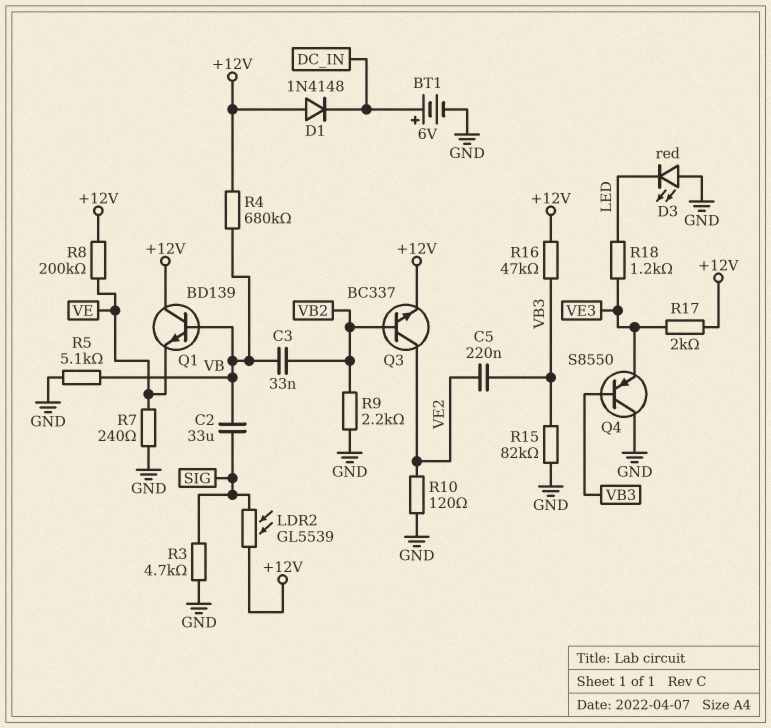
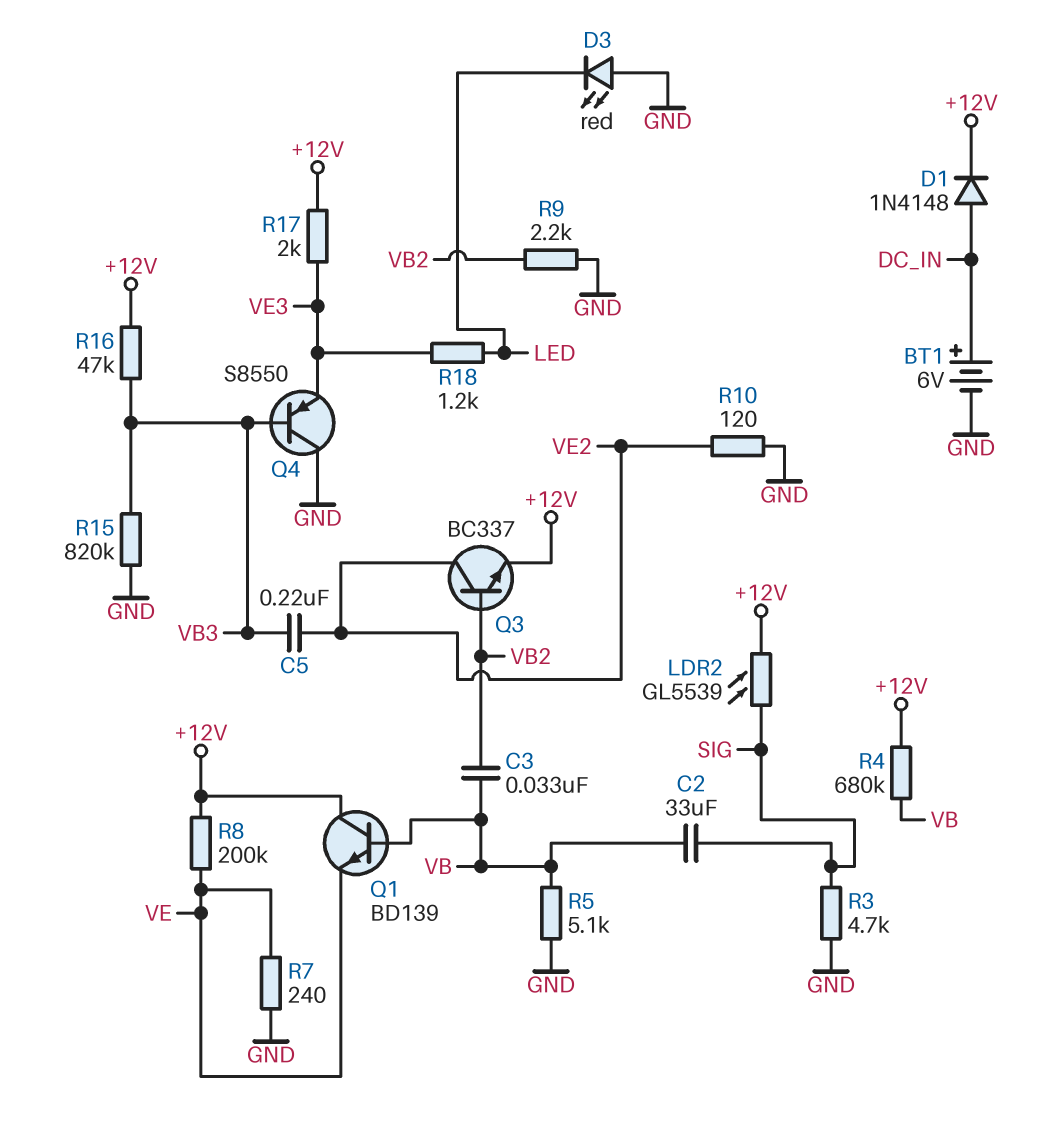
D1: diode 1N4148 (A +12V, K DC_IN) -> diode 1N4148 (A DC_IN, K +12V)
R15: 82k (GND, VB3) -> 820k (GND, VB3)

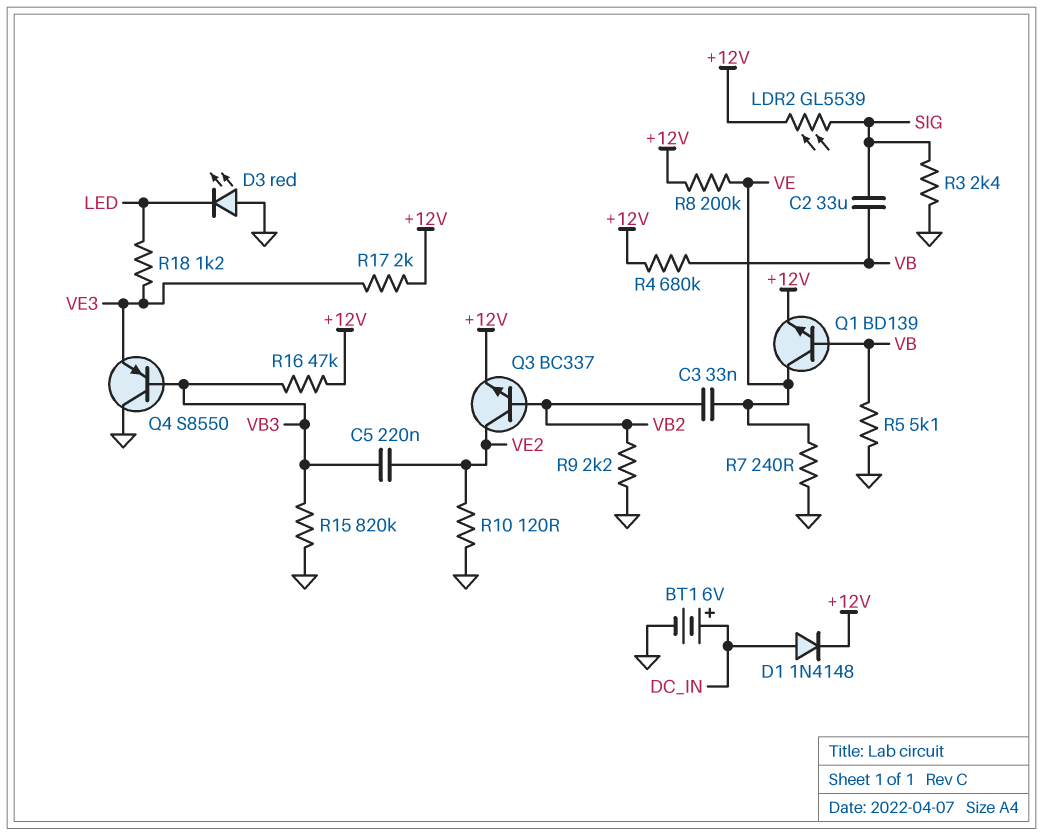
C3: 33nF (VB, VB2) -> 33nF (VB2, VE)
Q1: NPN BD139 (B VB, C +12V, E VE) -> NPN BD139 (B VB, C VE, E +12V)
R3: 4.7k (GND, SIG) -> 2.4k (GND, SIG)

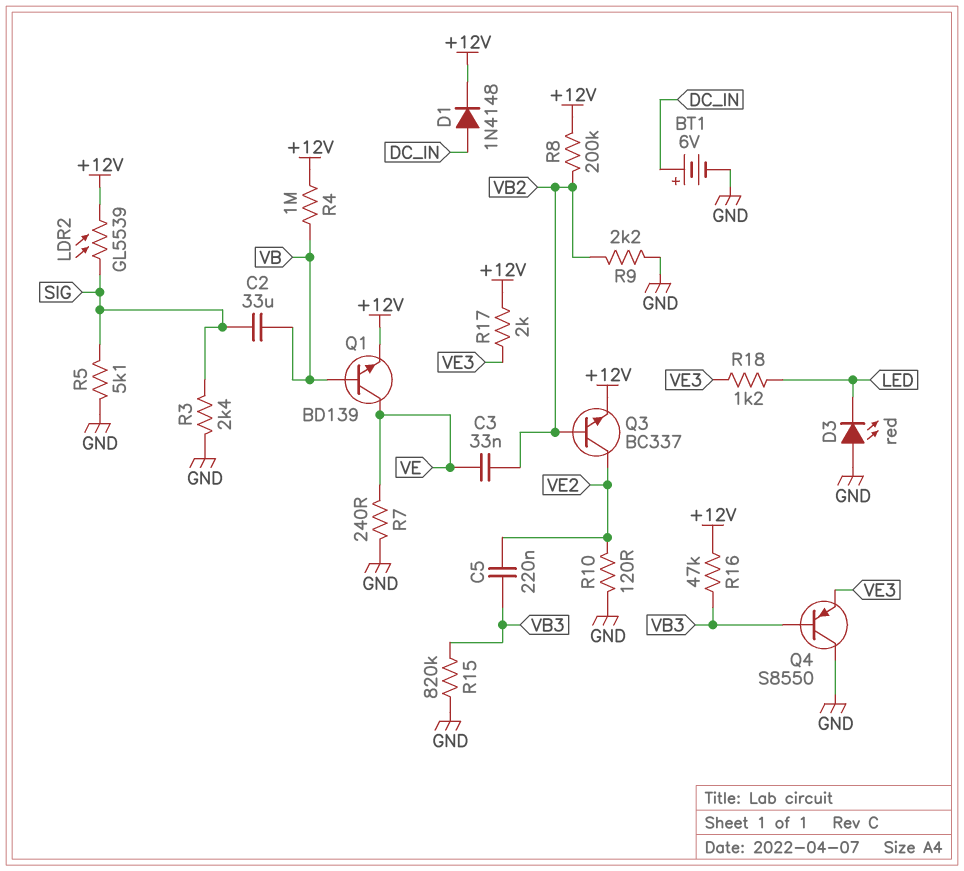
R4: 680k (+12V, VB) -> 1M (+12V, VB)
R5: 5.1k (GND, VB) -> 5.1k (GND, SIG)
R8: 200k (+12V, VE) -> 200k (+12V, VB2)

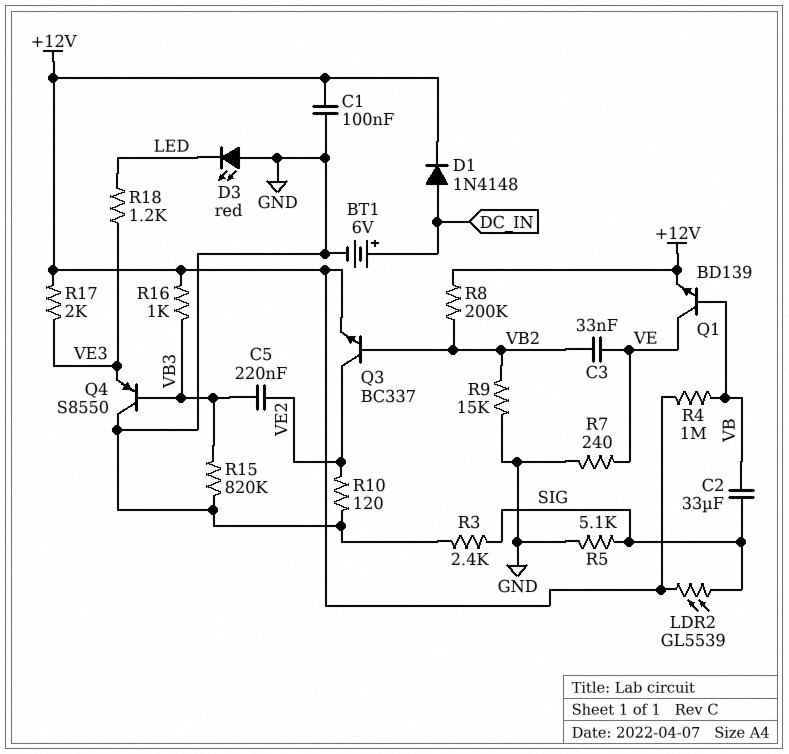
C1: none -> 100nF (+12V, GND)
R9: 2.2k (GND, VB2) -> 15k (GND, VB2)
R16: 47k (+12V, VB3) -> 1k (+12V, VB3)

